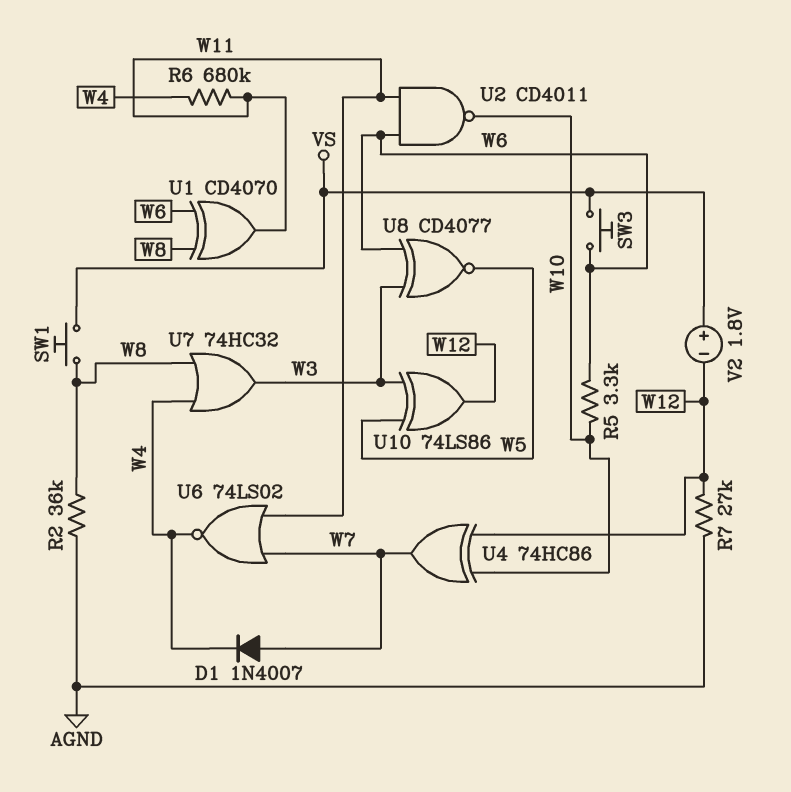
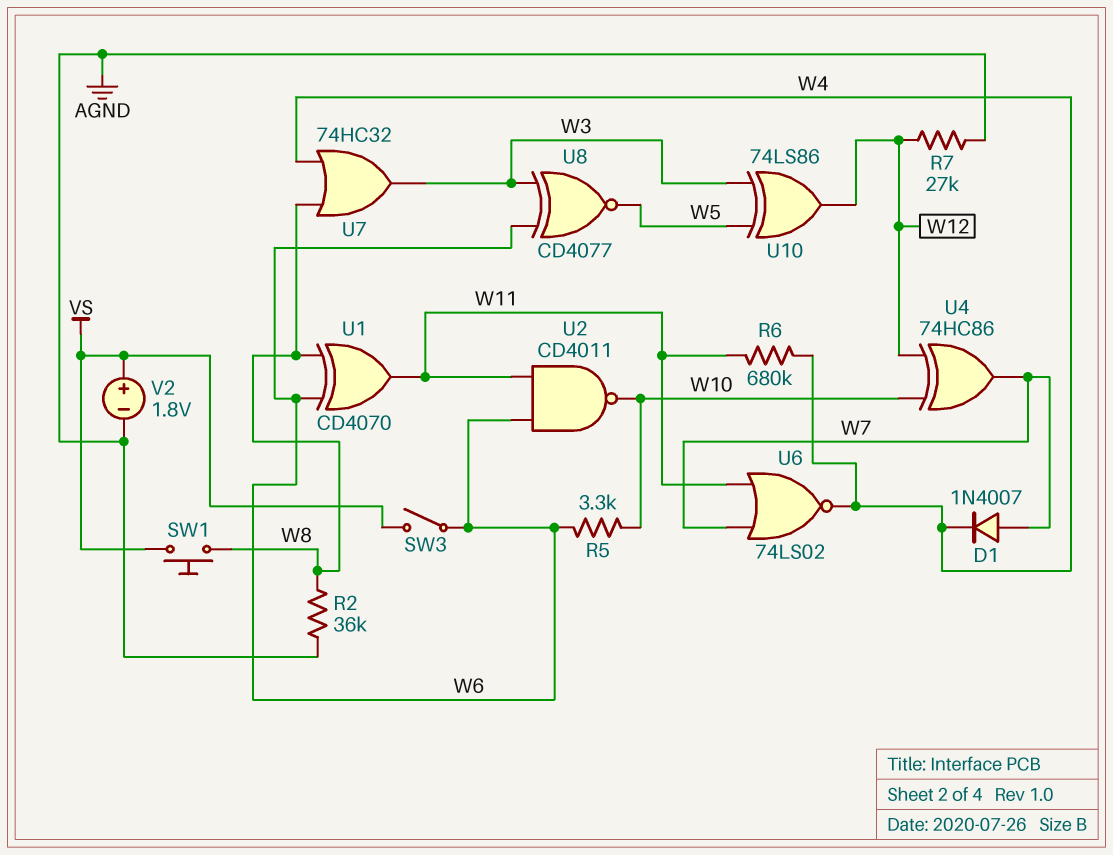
SW3: button (VS, W6) -> switch (VS, W6)
V2: 1.8V (plus VS, minus W12) -> 1.8V (plus VS, minus AGND)

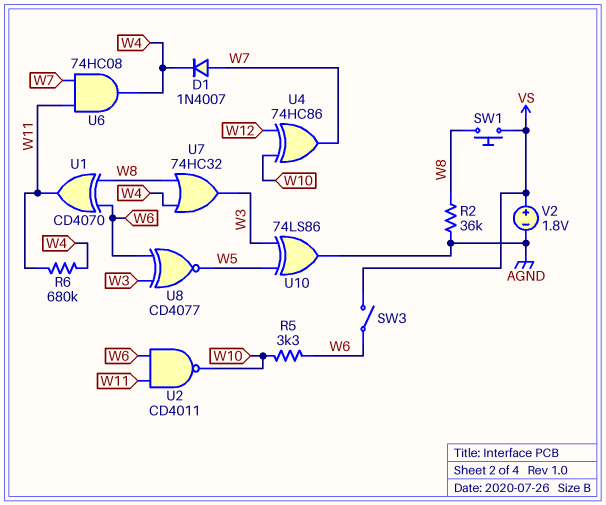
R7: 27k (AGND, W12) -> none
U6: NOR 74LS02 (in W7, in W11, out W4) -> AND 74HC08 (in W7, in W11, out W4)
U10: XOR 74LS86 (in W3, in W5, out W12) -> XOR 74LS86 (in W3, in W5, out AGND)

